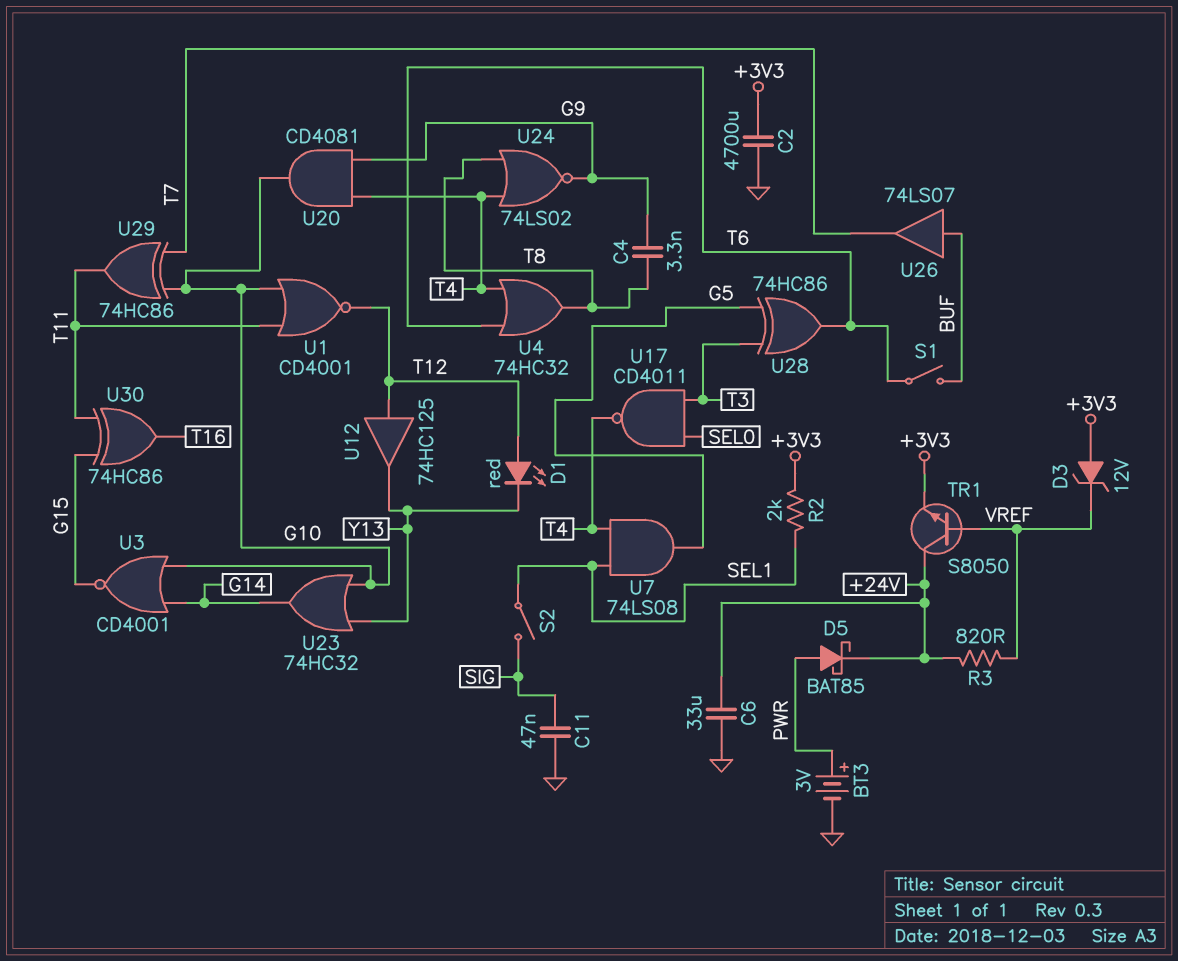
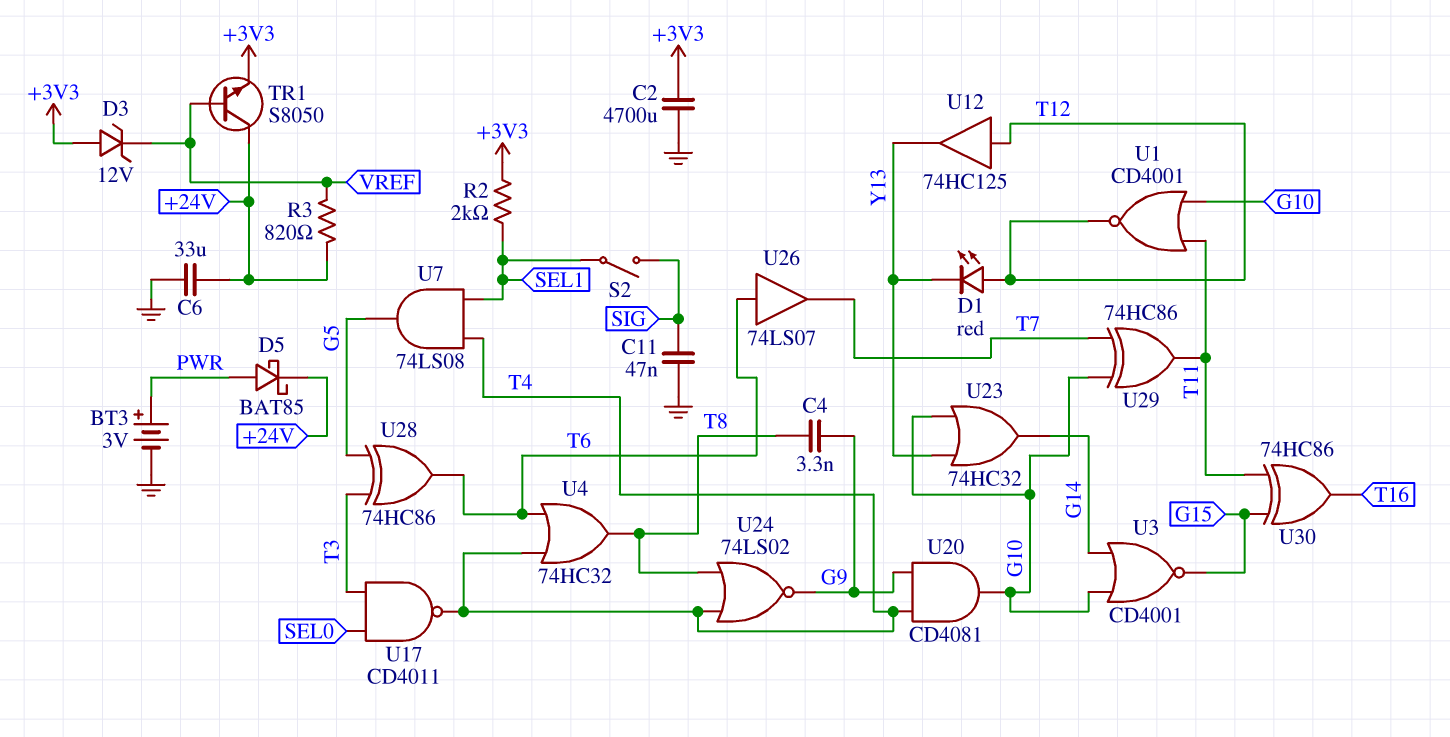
S1: switch (BUF, T6) -> none
U26: buffer 74LS07 (in BUF, out T7) -> buffer 74LS07 (in T6, out T7)

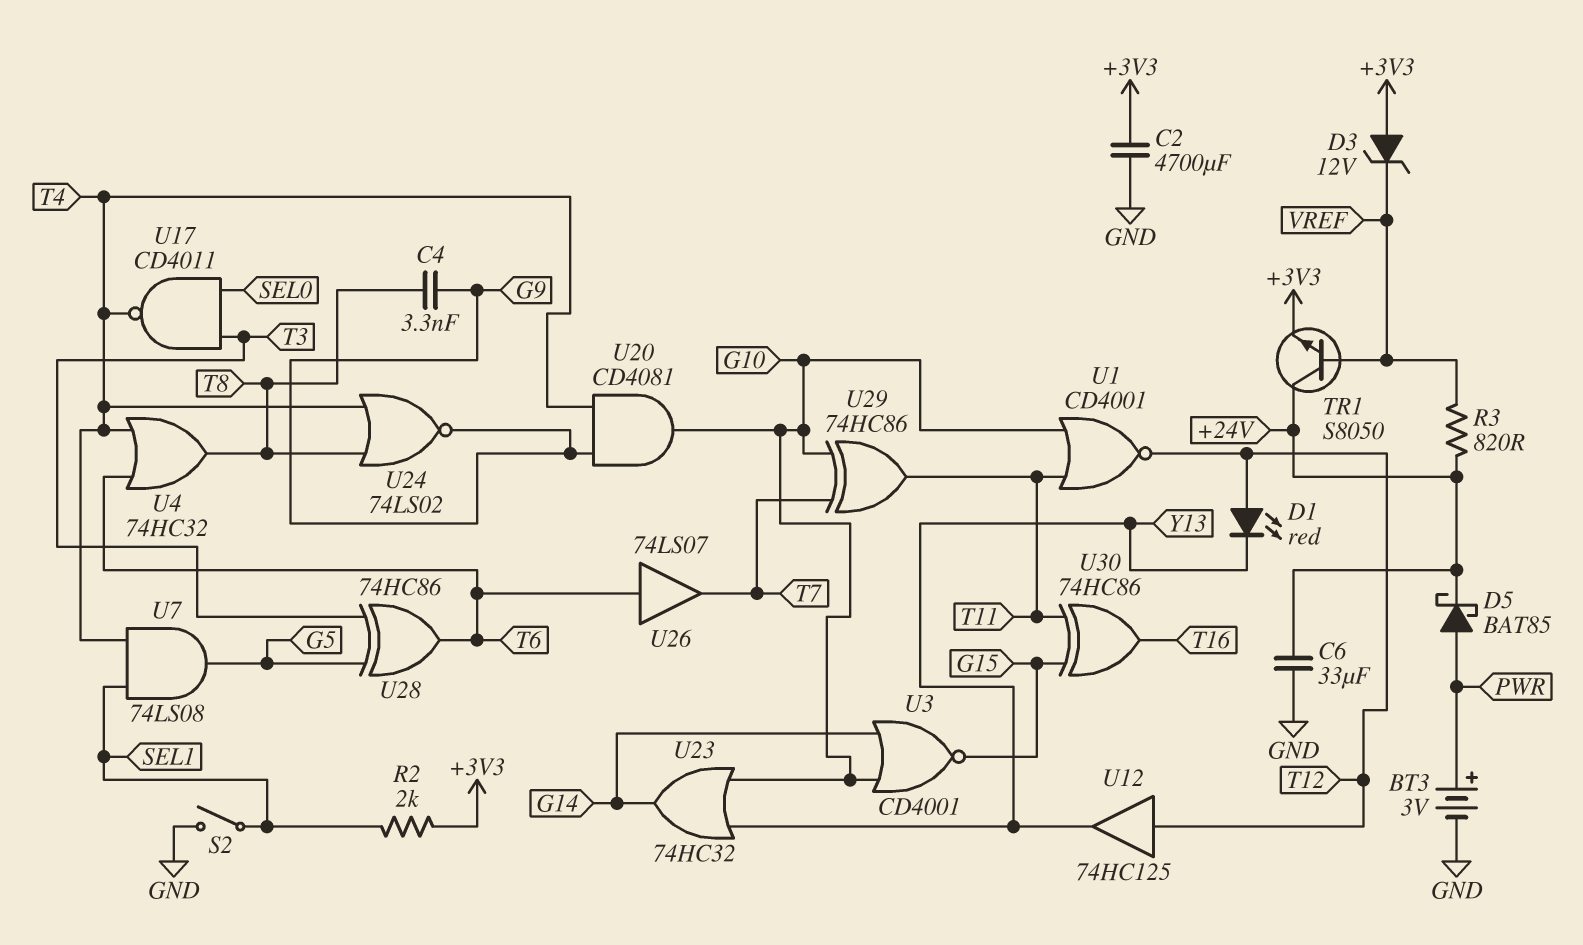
C11: 47nF (GND, SIG) -> none
S2: switch (SEL1, SIG) -> switch (GND, SEL1)

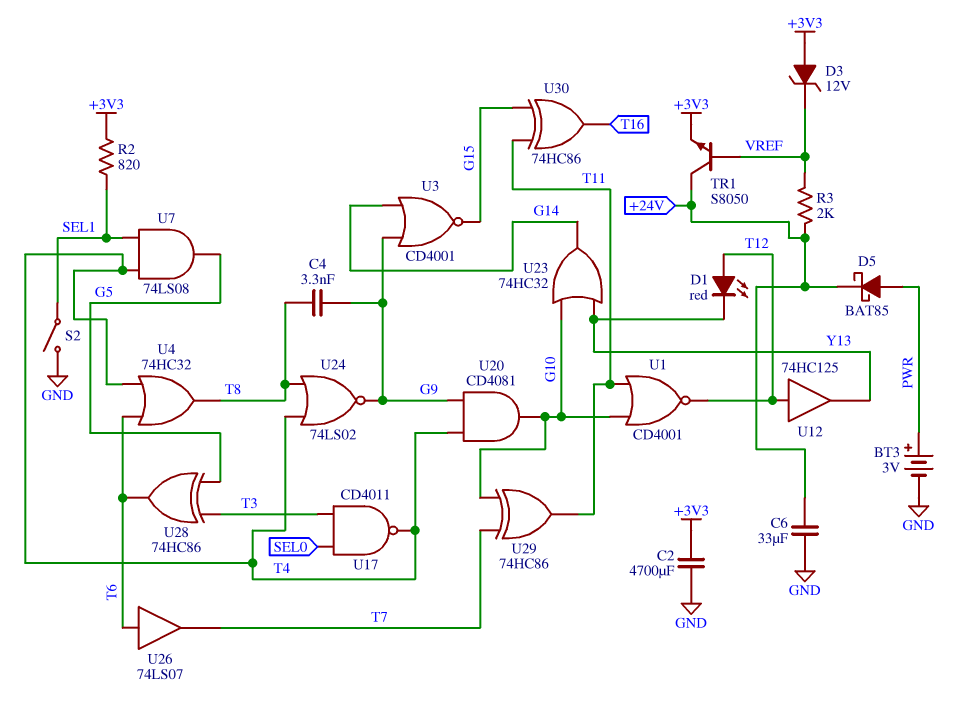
R2: 2k (+3V3, SEL1) -> 820 (+3V3, SEL1)
R3: 820 (+24V, VREF) -> 2k (+24V, VREF)
U3: NOR CD4001 (in G10, in G14, out G15) -> NOR CD4001 (in G9, in G14, out G15)

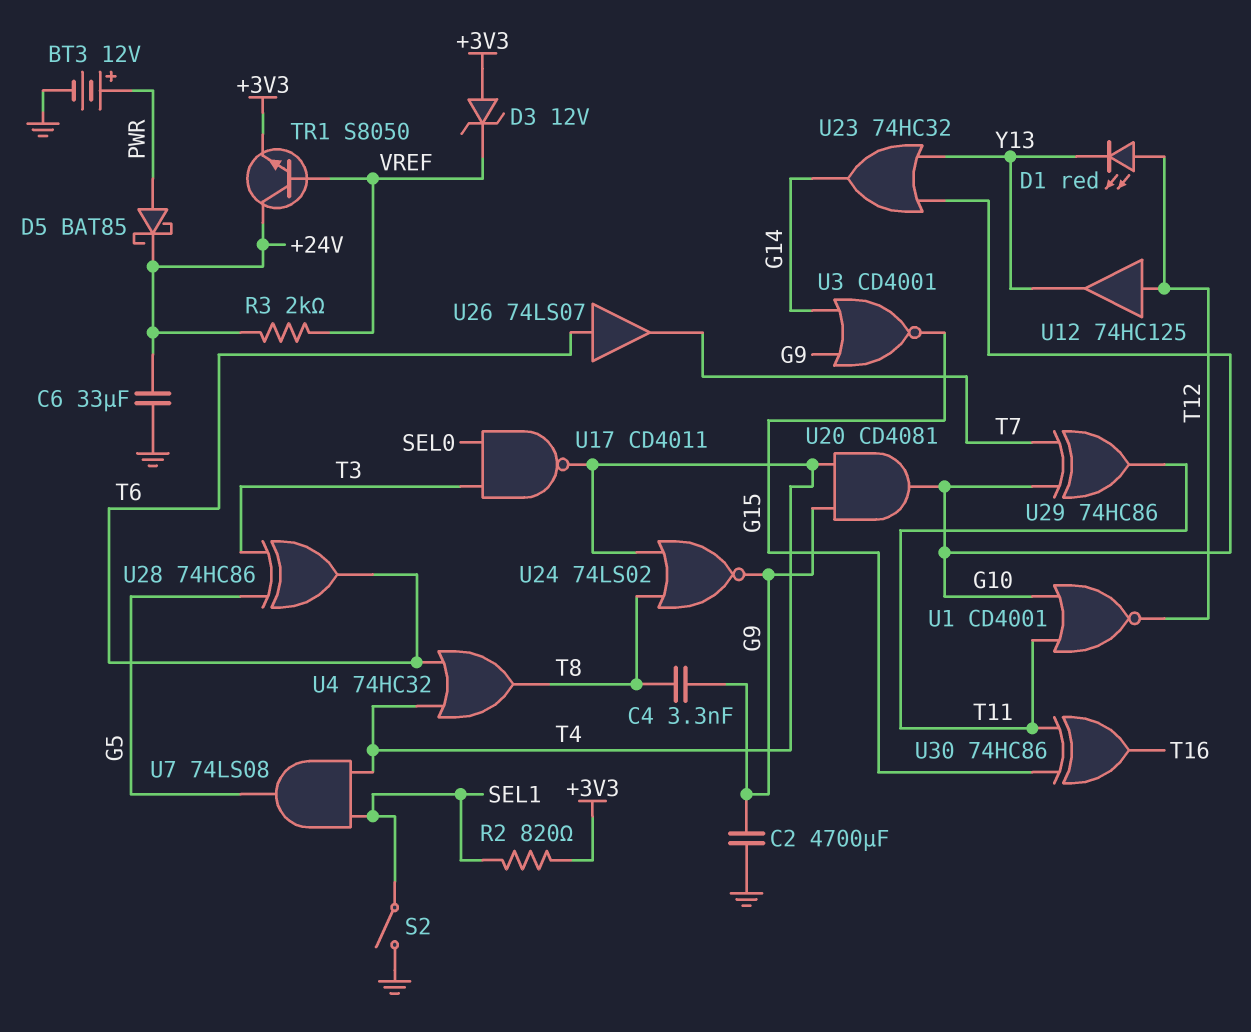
BT3: 3V (plus PWR, minus GND) -> 12V (plus PWR, minus GND)
C2: 4700uF (+3V3, GND) -> 4700uF (G9, GND)

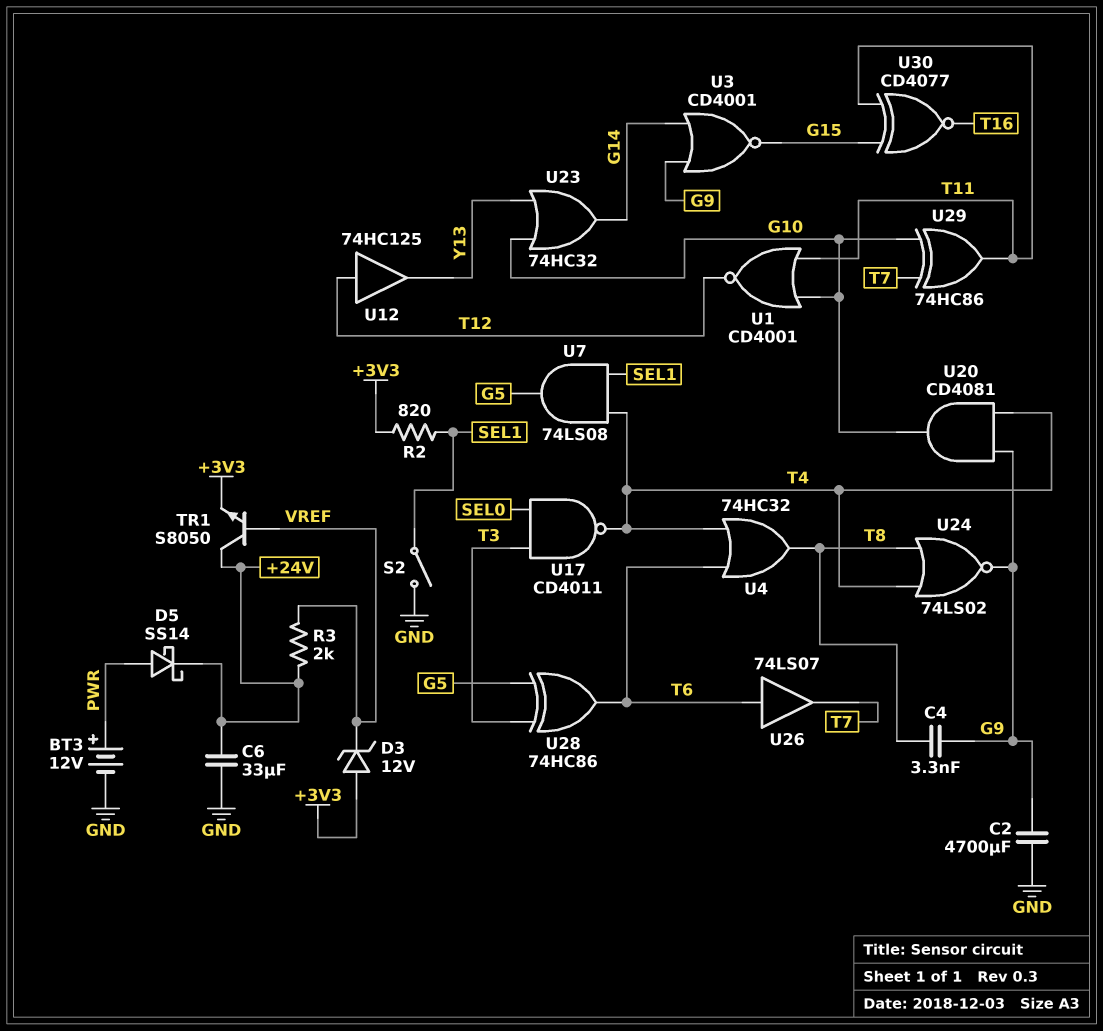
D1: LED red (A T12, K Y13) -> none
D5: schottky BAT85 (A PWR, K +24V) -> schottky SS14 (A PWR, K +24V)
U30: XOR 74HC86 (in G15, in T11, out T16) -> XNOR CD4077 (in G15, in T11, out T16)

